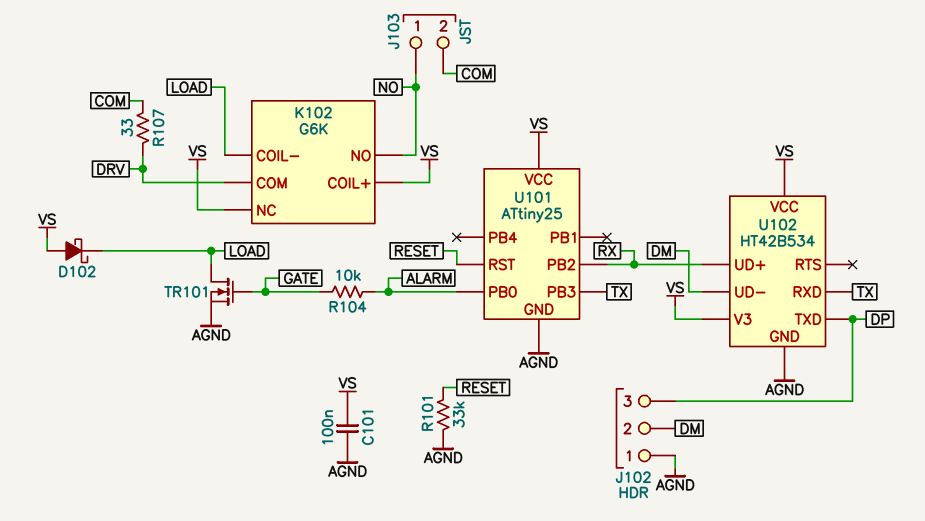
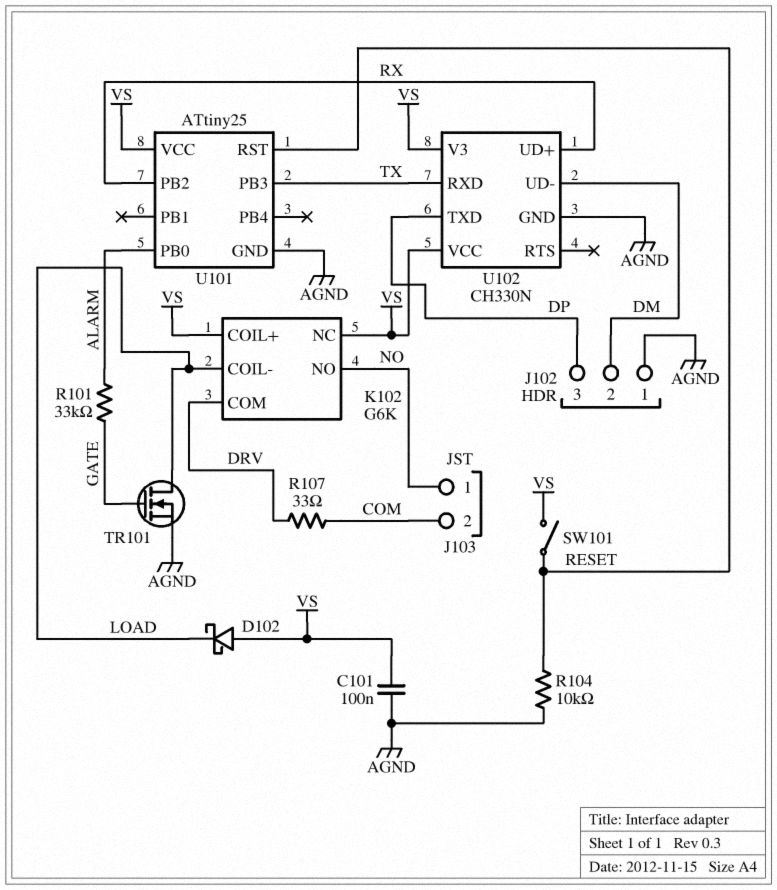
R101: 33k (AGND, RESET) -> 33k (ALARM, GATE)
R104: 10k (ALARM, GATE) -> 10k (AGND, RESET)
SW101: none -> switch (RESET, VS)
U102: HT42B534 -> CH330N

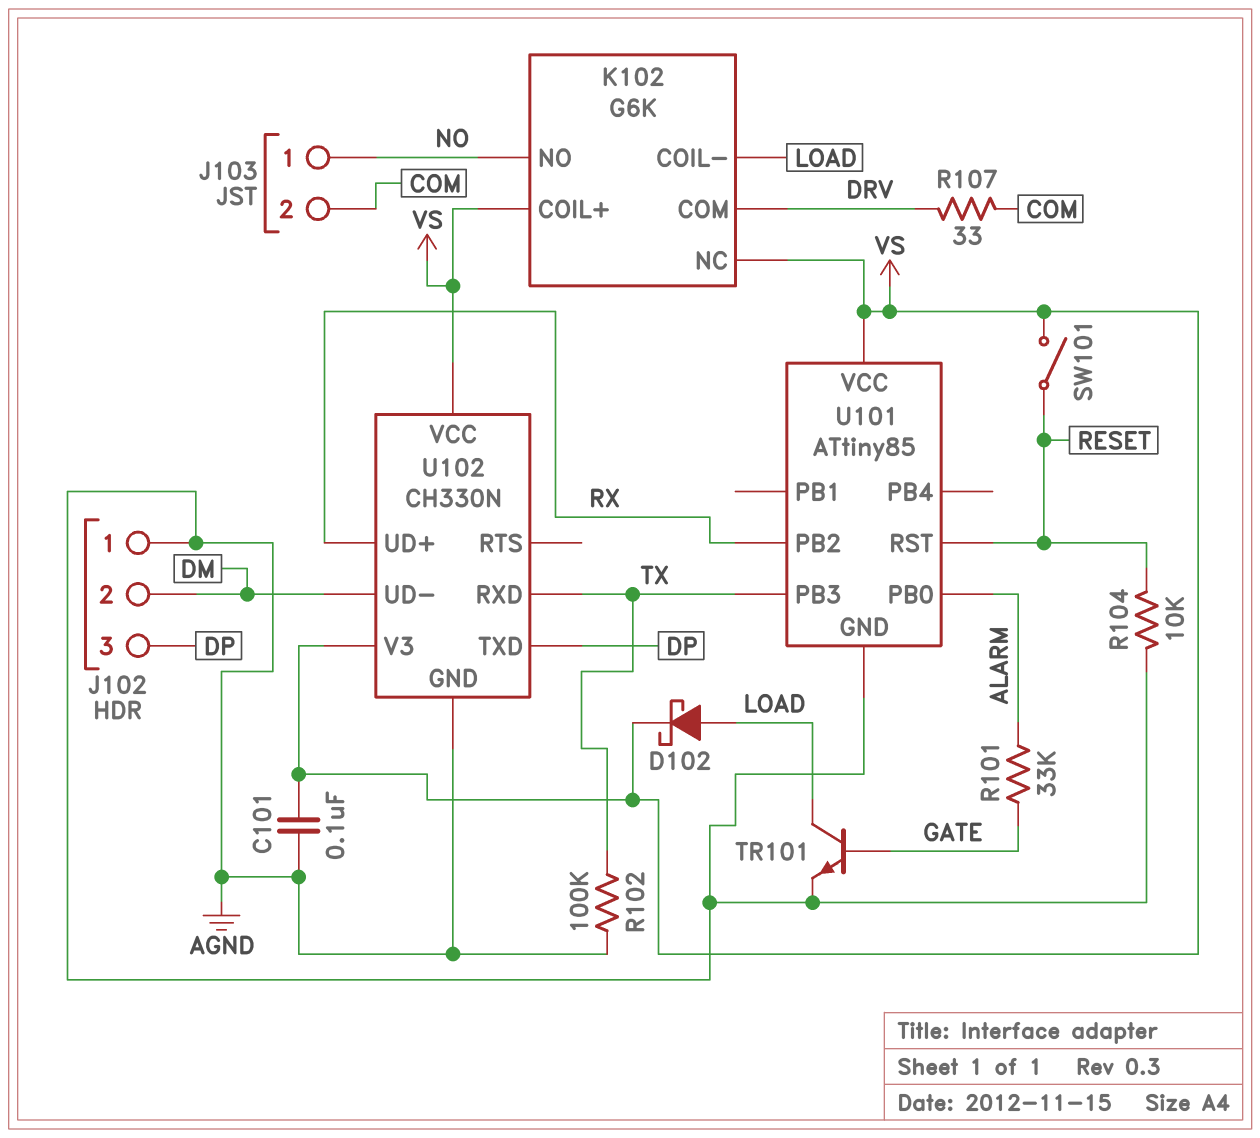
D102: schottky (A VS, K LOAD) -> schottky (A LOAD, K VS)
R102: none -> 100k (AGND, TX)
TR101: NMOS (G GATE, D LOAD, S AGND) -> NPN (B GATE, C LOAD, E AGND)
U101: ATtiny25 -> ATtiny85

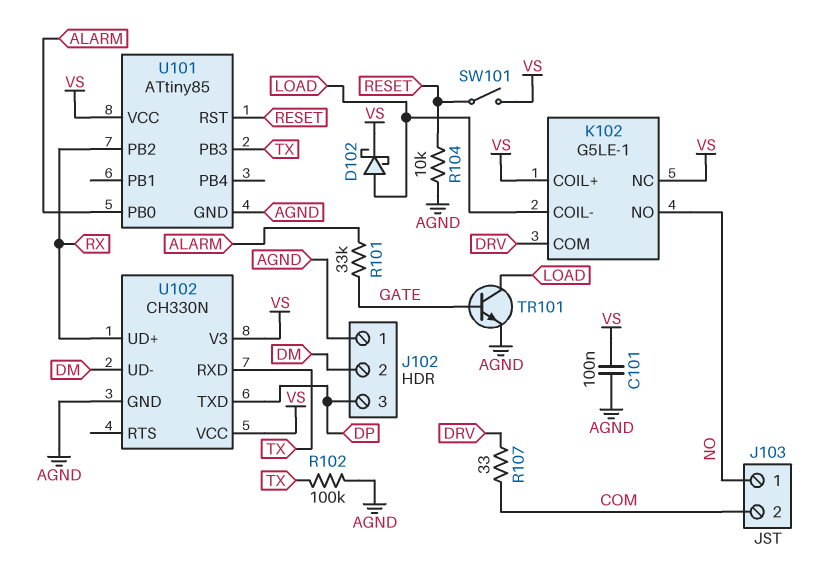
K102: G6K -> G5LE-1

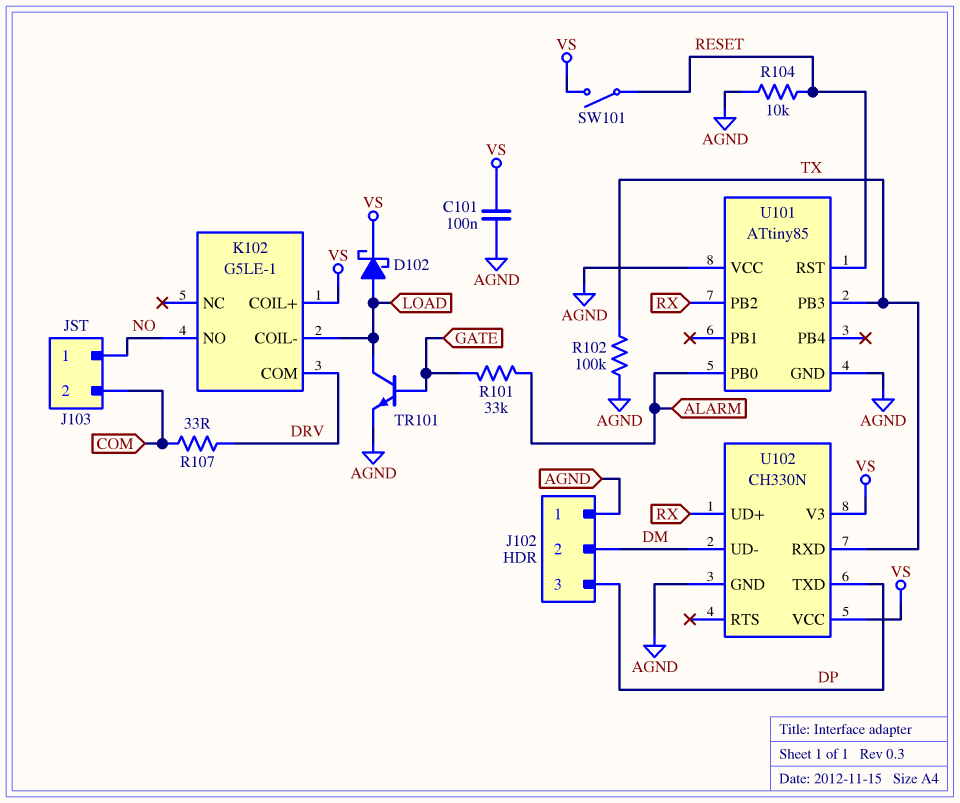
K102 pin NC: VS -> none
U101 pin VCC: VS -> AGND

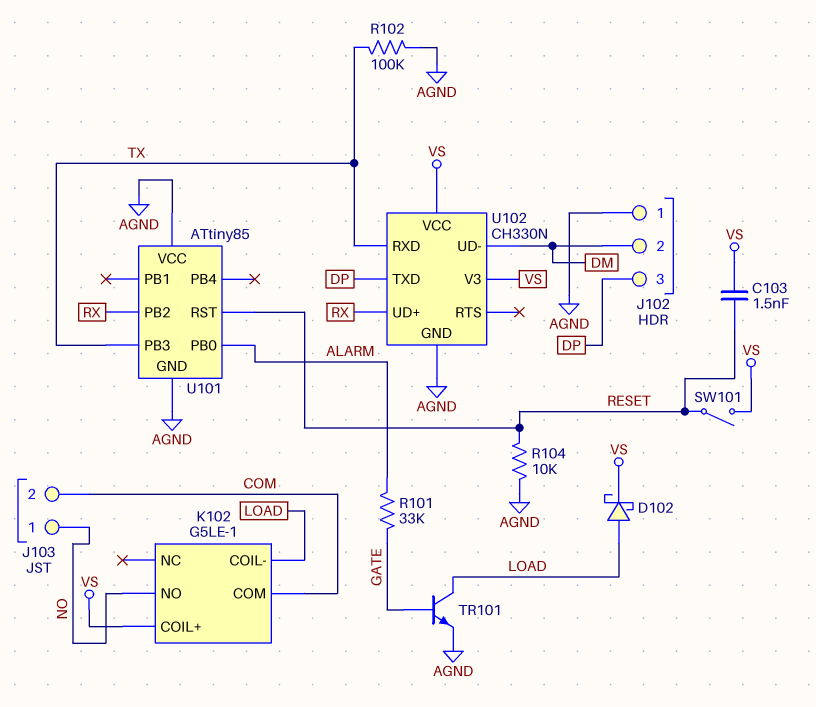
C101: 100nF (AGND, VS) -> none
C103: none -> 1.5nF (RESET, VS)
K102 pin COM: DRV -> COM
R107: 33 (COM, DRV) -> none

